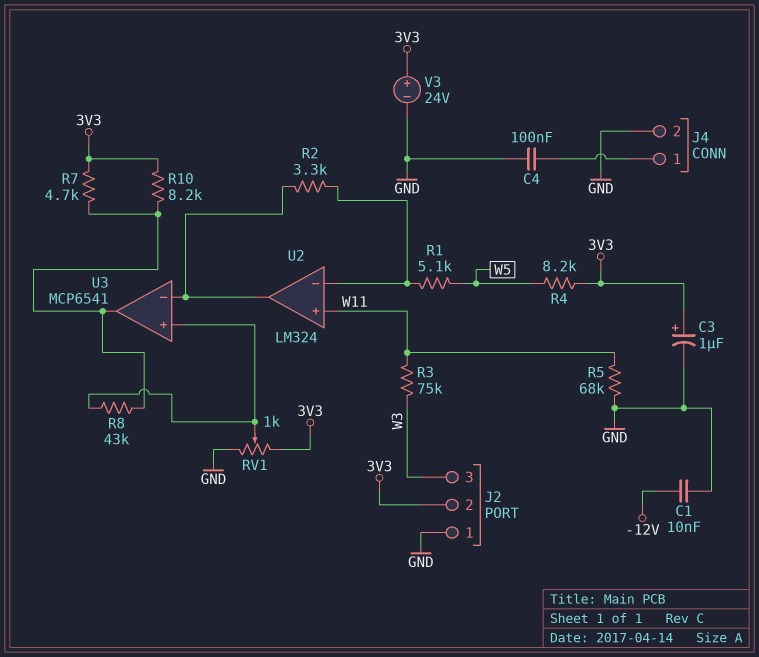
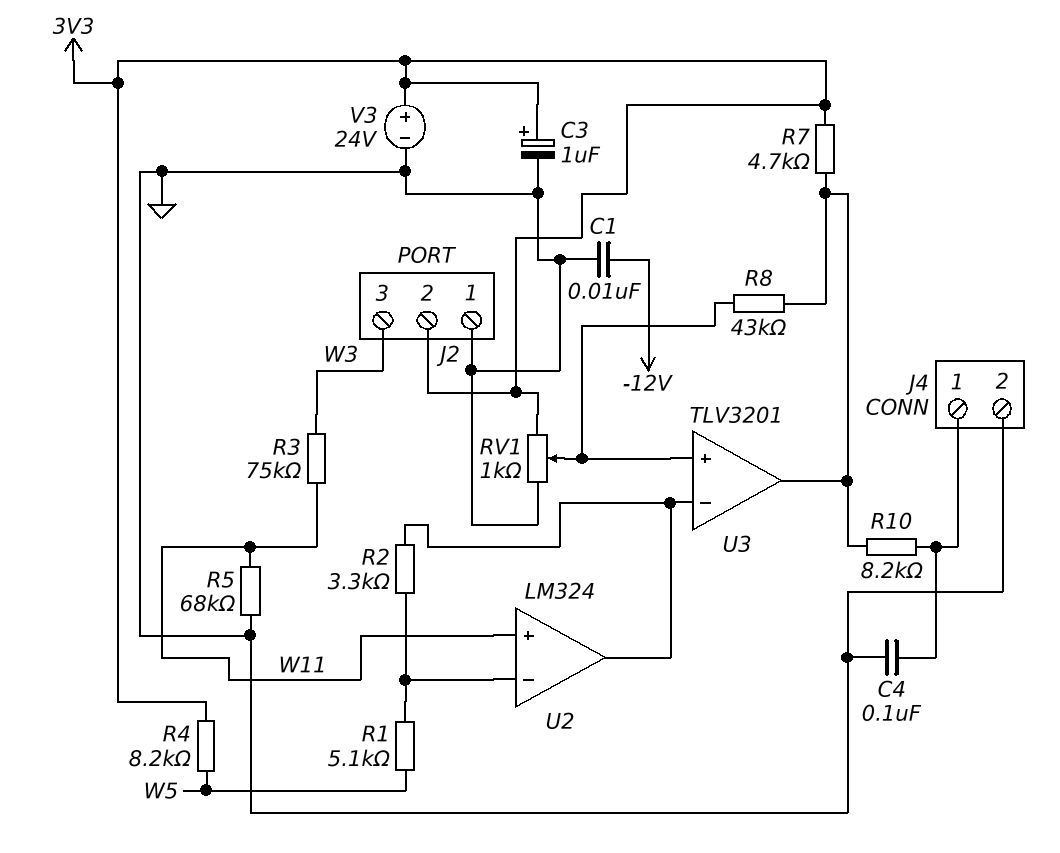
R10: 8.2k (3V3, U3/out) -> 8.2k (J4/1, U3/out)
U3: MCP6541 -> TLV3201

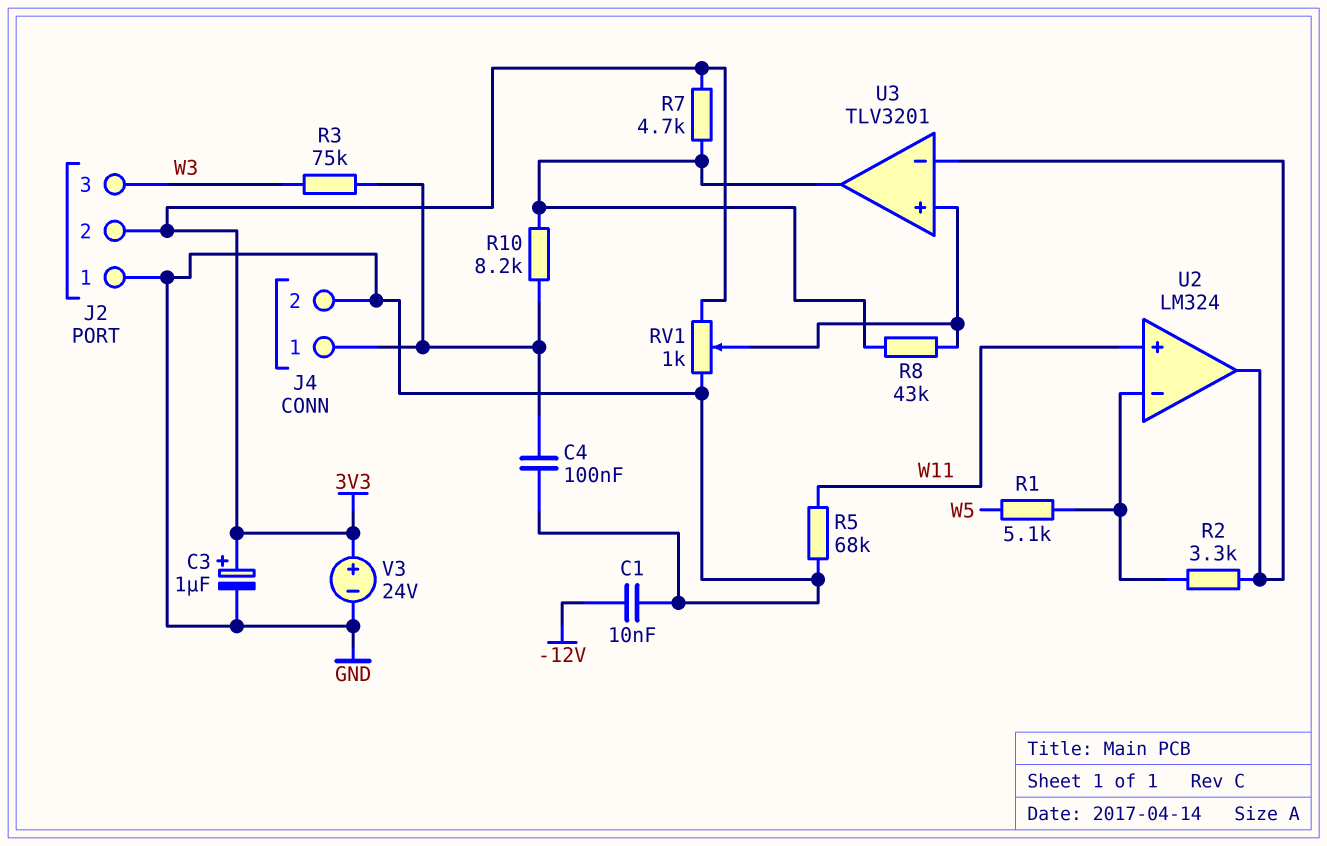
R3: 75k (W3, W11) -> 75k (J4/1, W3)
R4: 8.2k (3V3, W5) -> none

